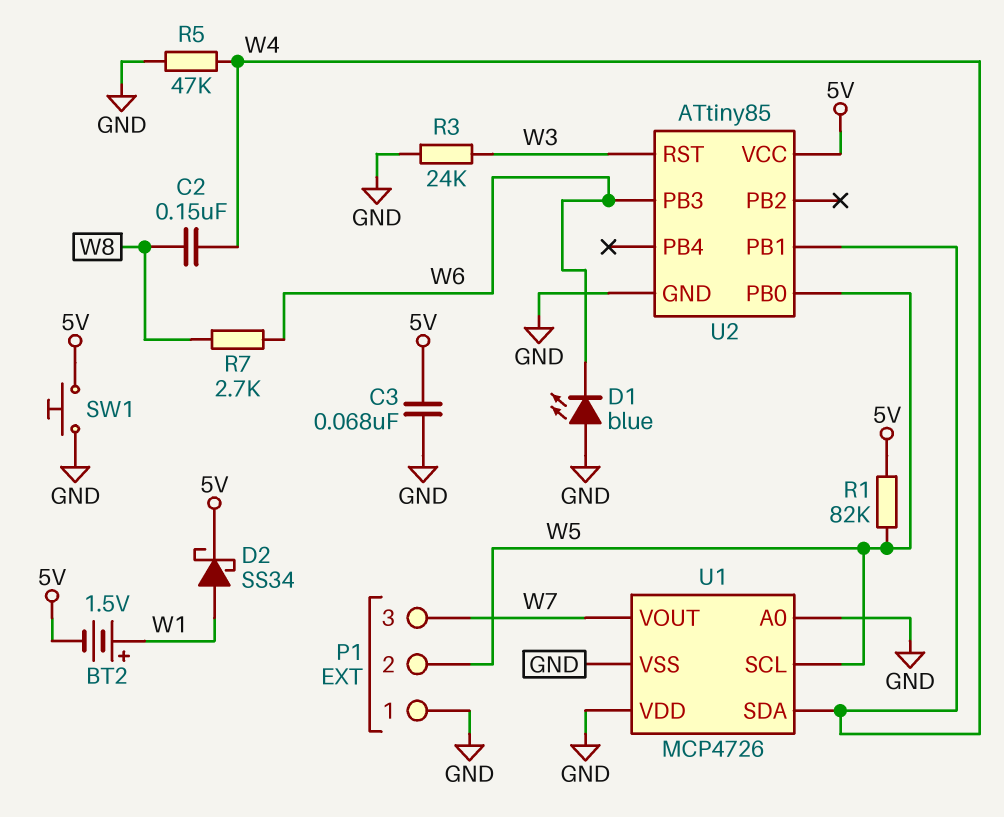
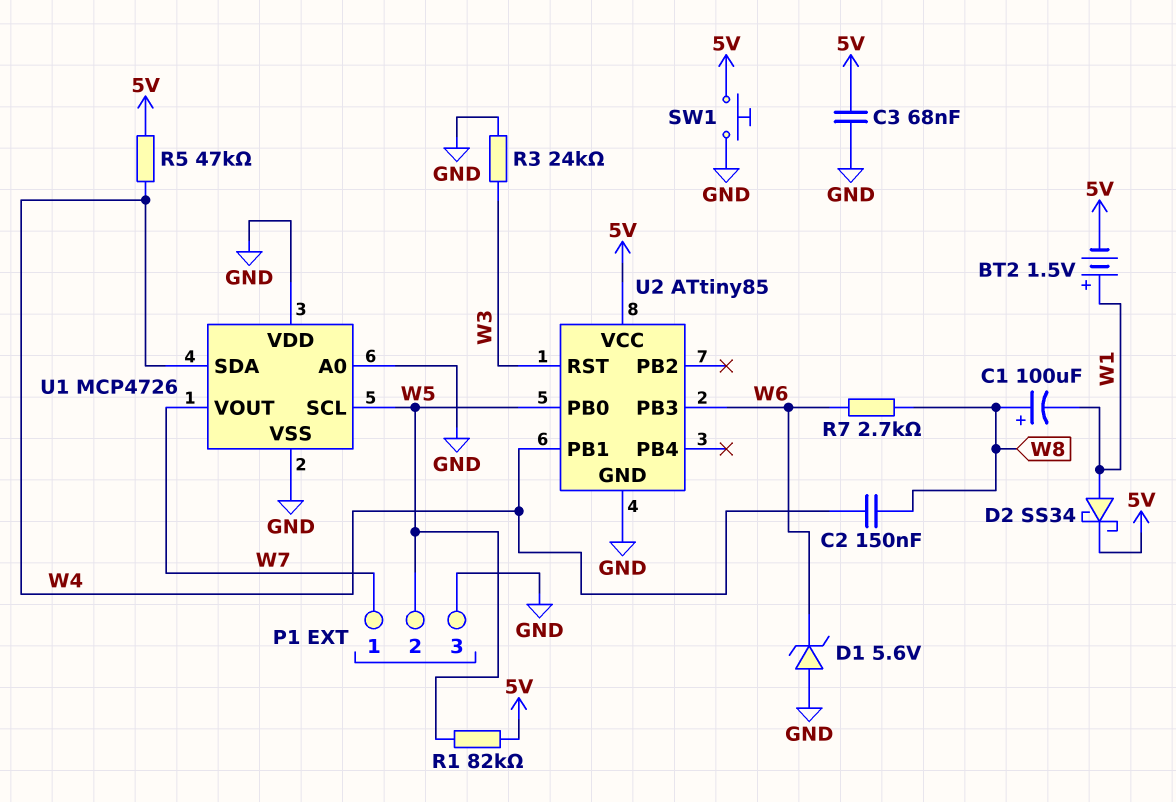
C1: none -> 100uF (plus W8, minus W1)
D1: LED blue (A GND, K W6) -> zener 5.6V (A GND, K W6)
P1 pin 1: GND -> W7
P1 pin 3: W7 -> GND
R5: 47k (GND, W4) -> 47k (5V, W4)

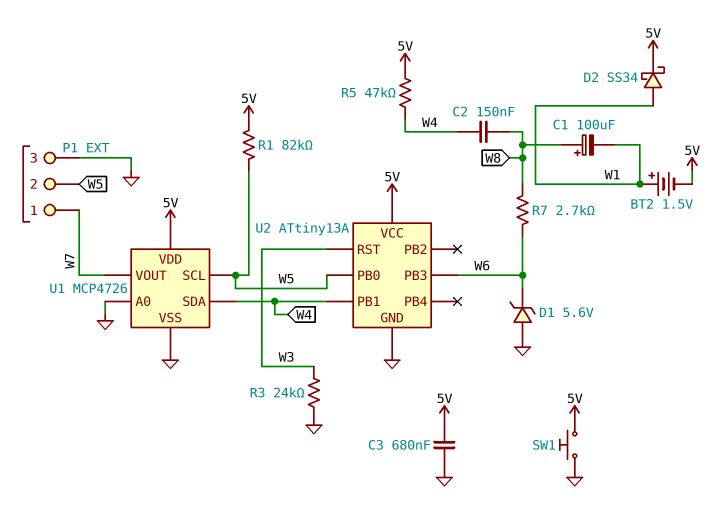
C3: 68nF (5V, GND) -> 680nF (5V, GND)
U1 pin VDD: GND -> 5V
U2: ATtiny85 -> ATtiny13A

